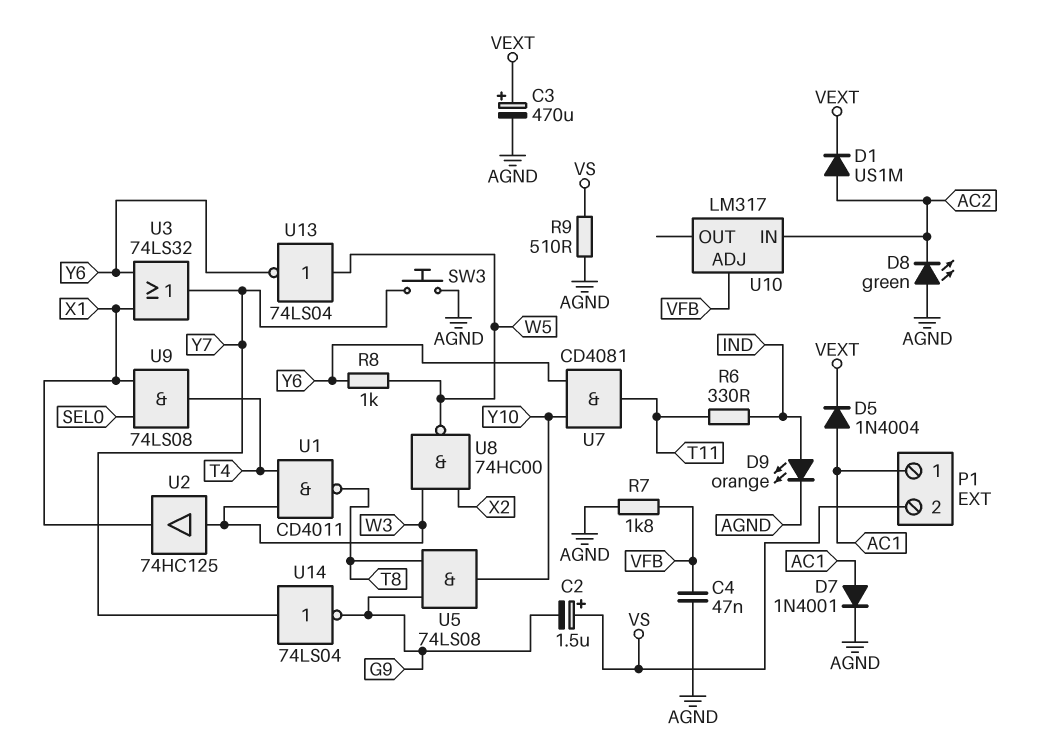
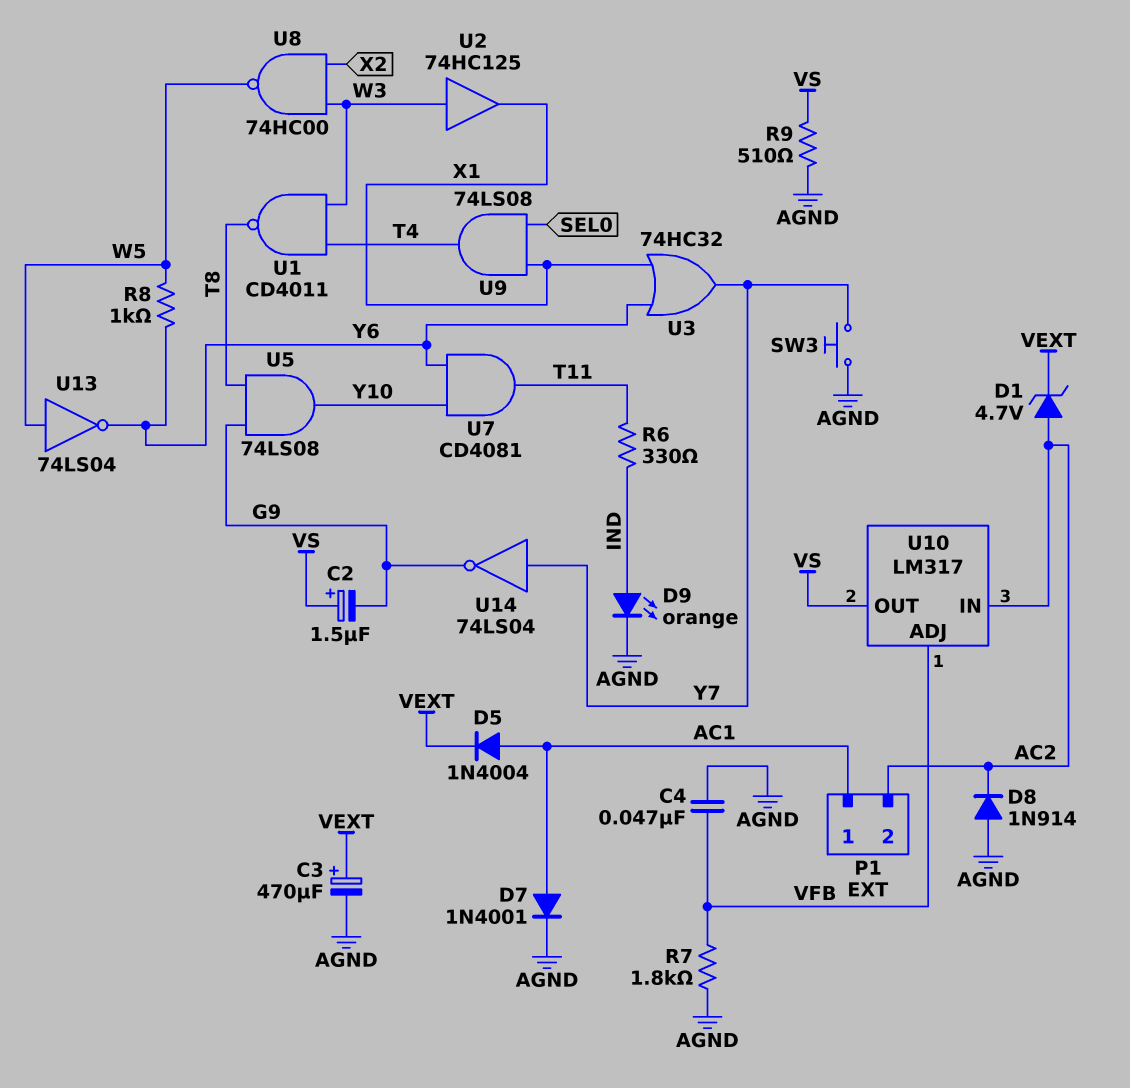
D1: diode US1M (A AC2, K VEXT) -> zener 4.7V (A AC2, K VEXT)
D8: LED green (A AGND, K AC2) -> diode 1N914 (A AGND, K AC2)
P1 pin 2: VS -> AC2
U3: OR 74LS32 (in X1, in Y6, out Y7) -> OR 74HC32 (in X1, in Y6, out Y7)
U10 pin OUT: none -> VS

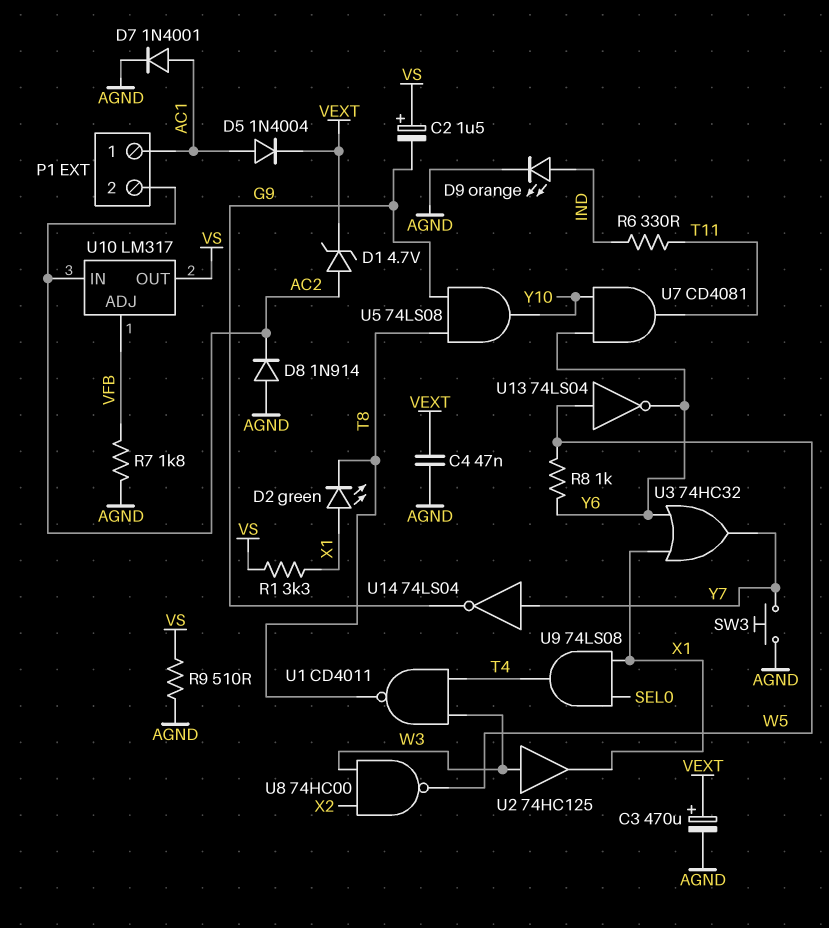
C4: 47nF (AGND, VFB) -> 47nF (AGND, VEXT)
D2: none -> LED green (A X1, K T8)
R1: none -> 3.3k (VS, X1)

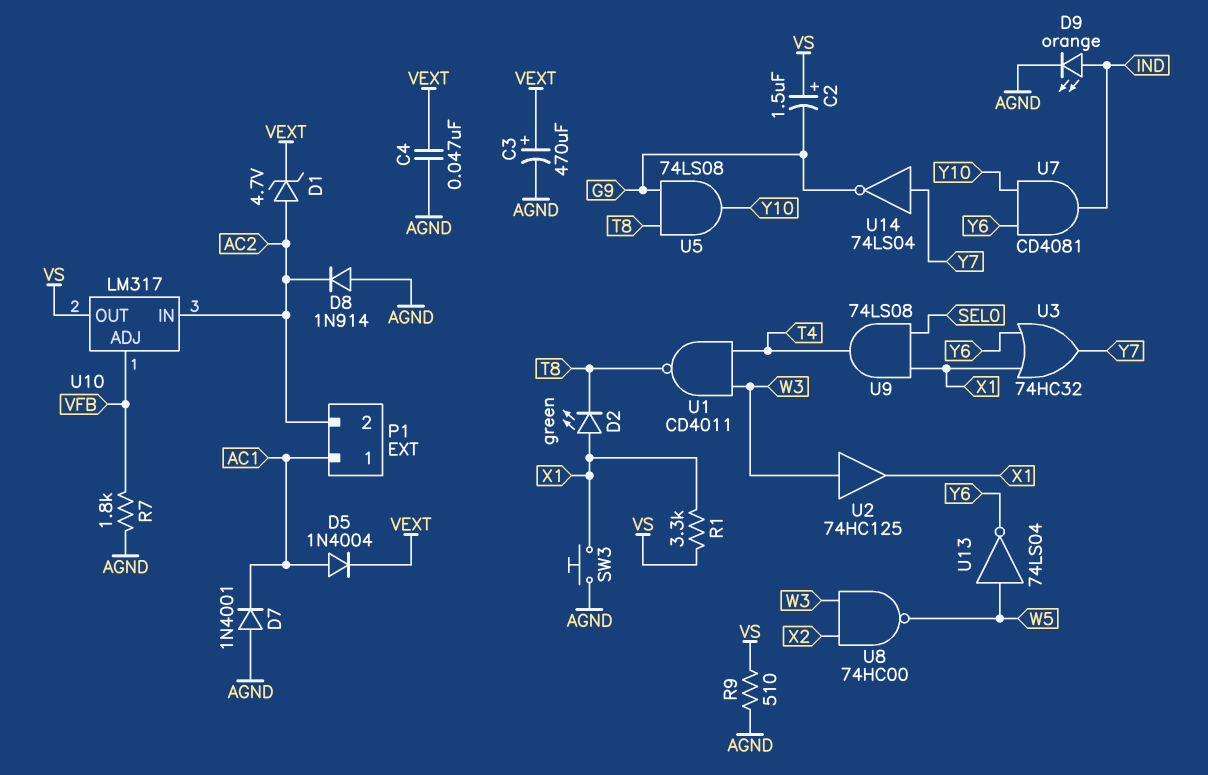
D7: diode 1N4001 (A AC1, K AGND) -> diode 1N4001 (A AGND, K AC1)
R6: 330 (IND, T11) -> none
R8: 1k (W5, Y6) -> none
SW3: button (AGND, Y7) -> button (AGND, X1)
U7: AND CD4081 (in Y6, in Y10, out T11) -> AND CD4081 (in Y6, in Y10, out IND)

